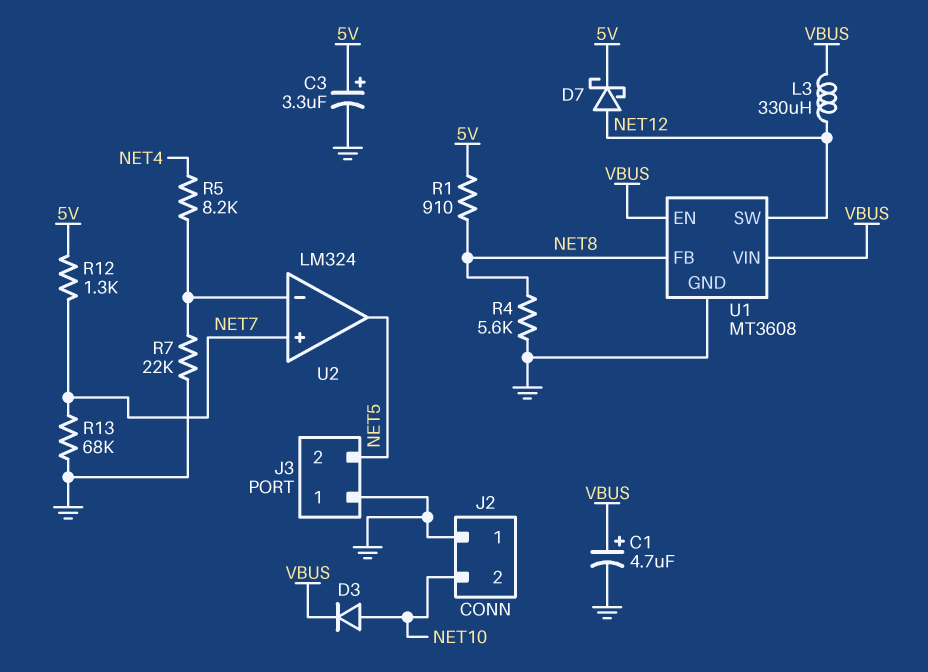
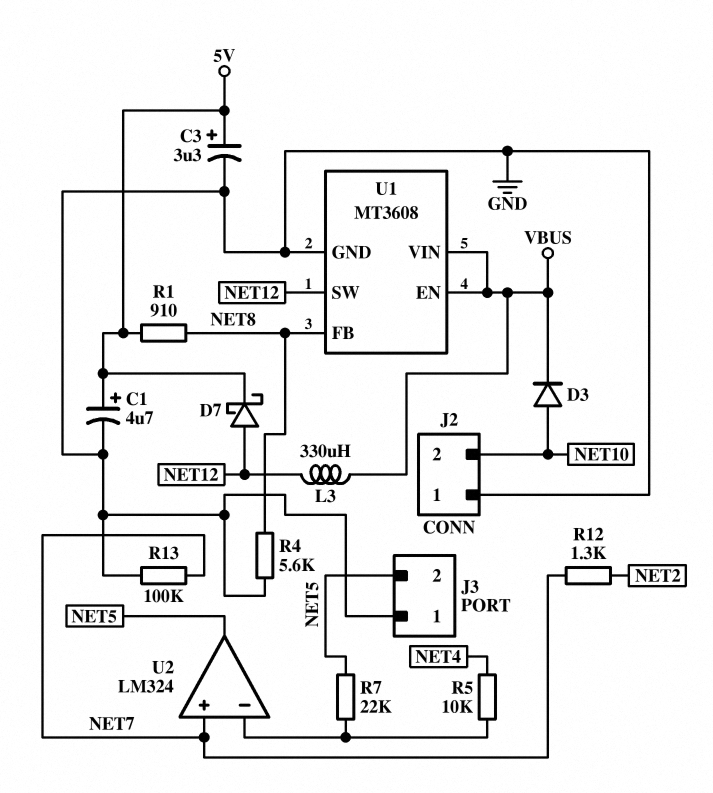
C1: 4.7uF (plus VBUS, minus GND) -> 4.7uF (plus 5V, minus GND)
R5: 8.2k (NET4, U2/in-) -> 10k (NET4, U2/in-)
R7: 22k (GND, U2/in-) -> 22k (NET5, U2/in-)
R12: 1.3k (5V, NET7) -> 1.3k (NET2, NET7)
R13: 68k (GND, NET7) -> 100k (GND, NET7)

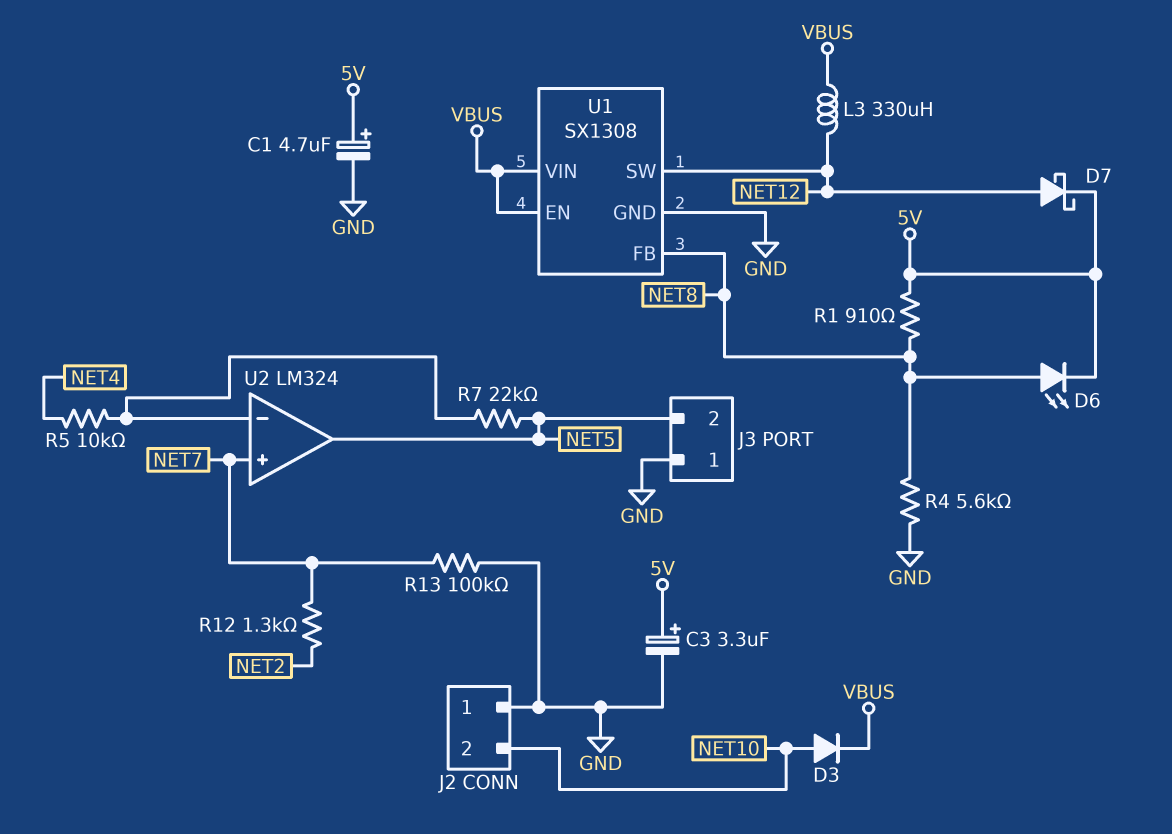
D6: none -> LED (A NET8, K 5V)
U1: MT3608 -> SX1308

